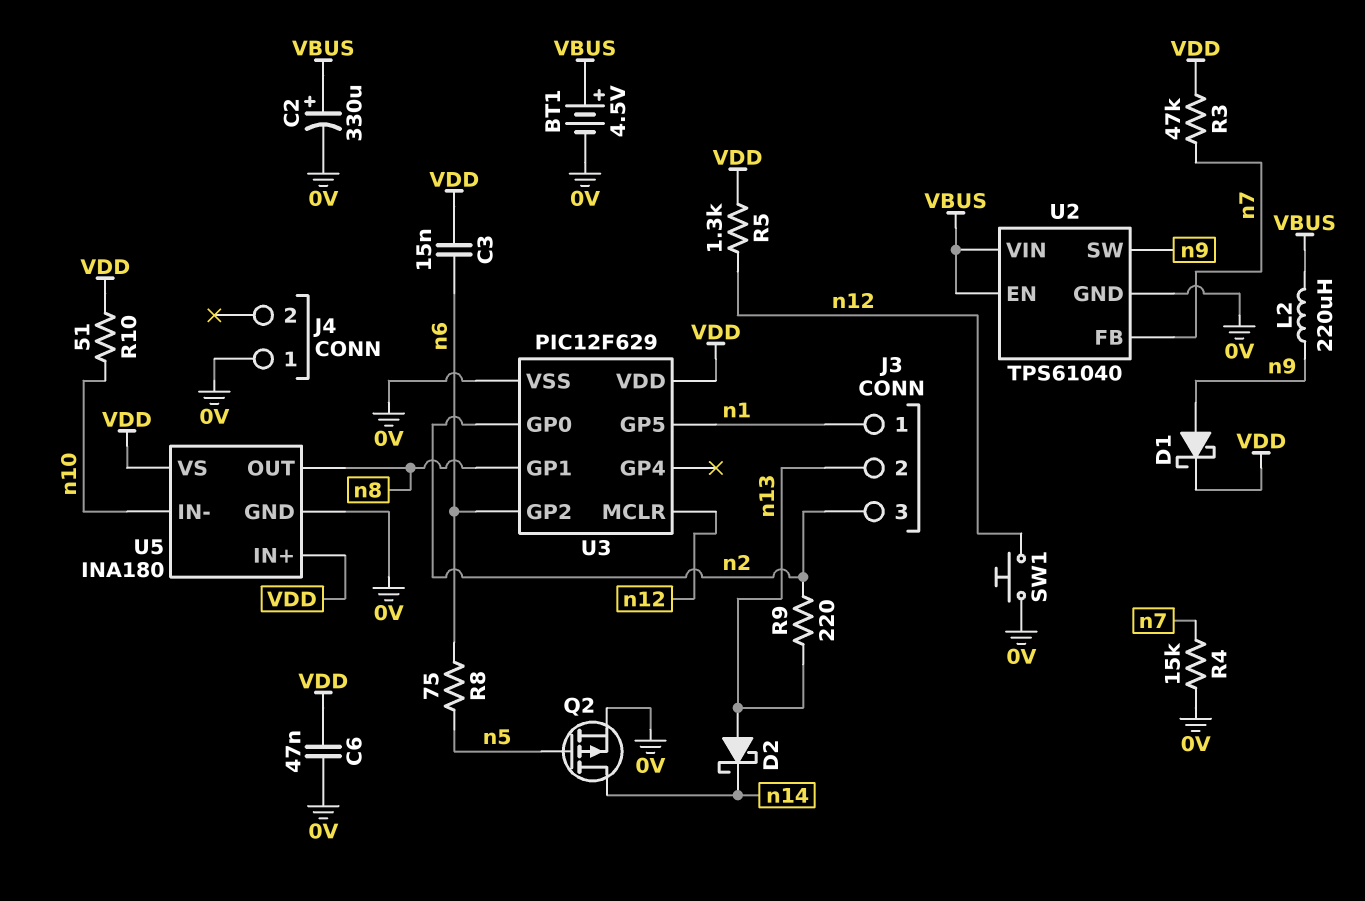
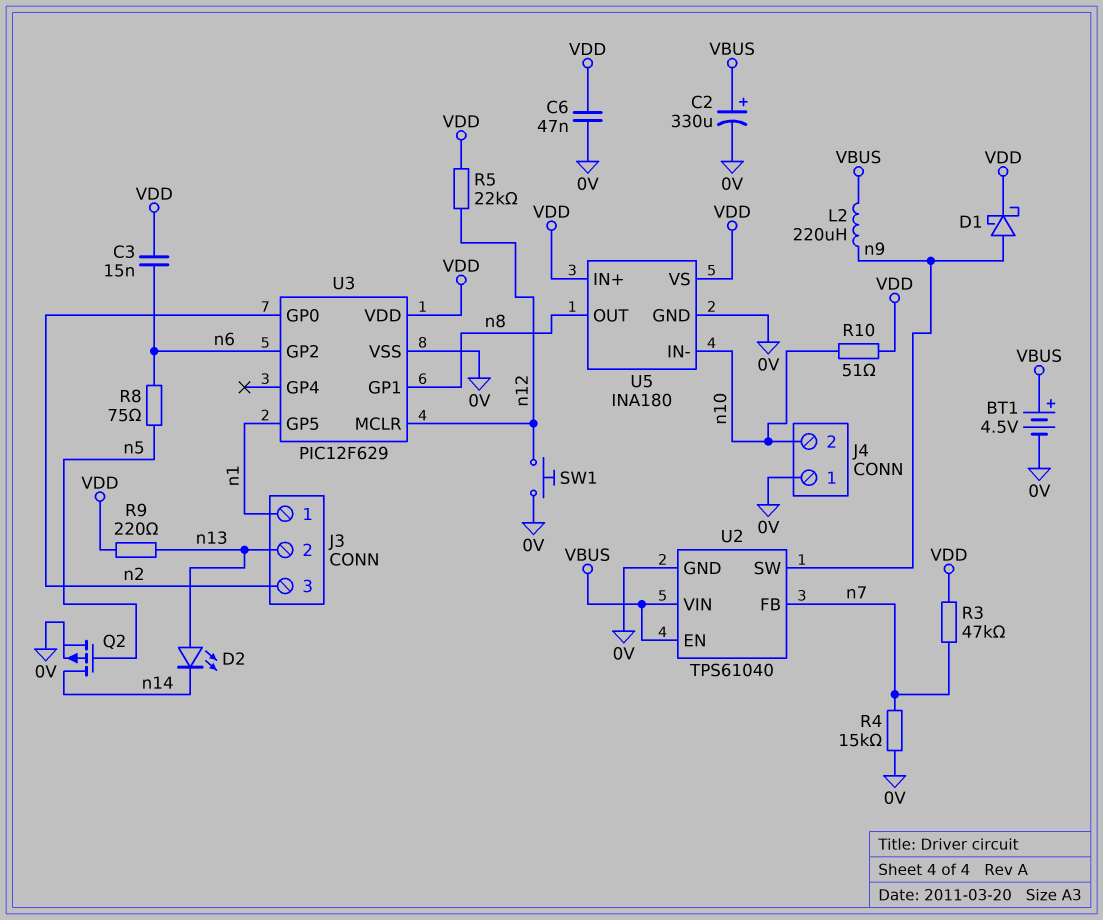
D2: schottky (A n13, K n14) -> LED (A n13, K n14)
J4 pin 2: none -> n10
R5: 1.3k (VDD, n12) -> 22k (VDD, n12)
R9: 220 (n2, n13) -> 220 (VDD, n13)

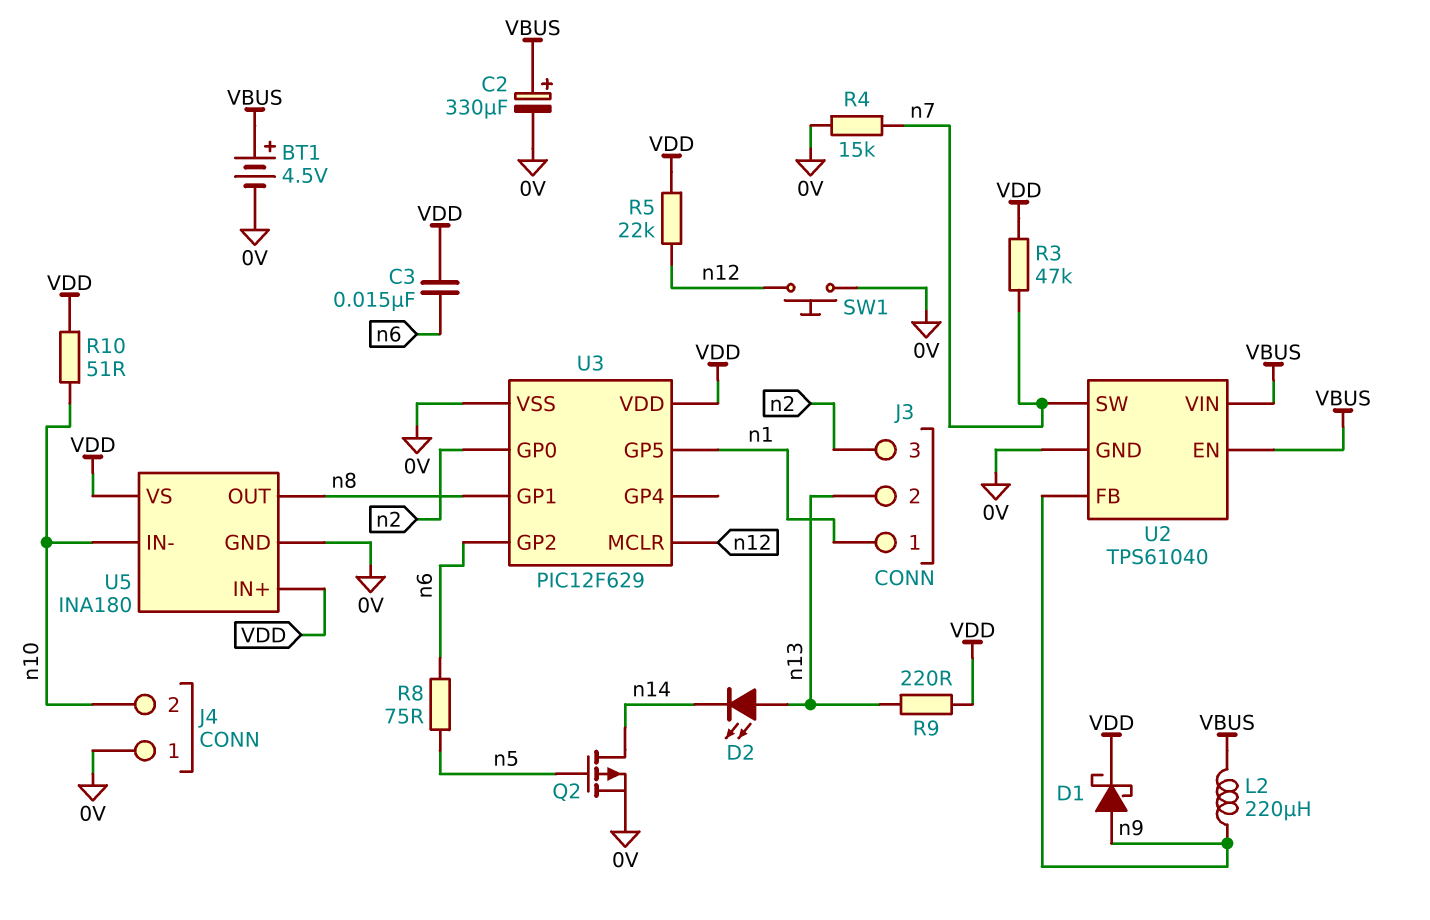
C6: 47nF (0V, VDD) -> none
U2 pin FB: n7 -> n9
U2 pin SW: n9 -> n7

